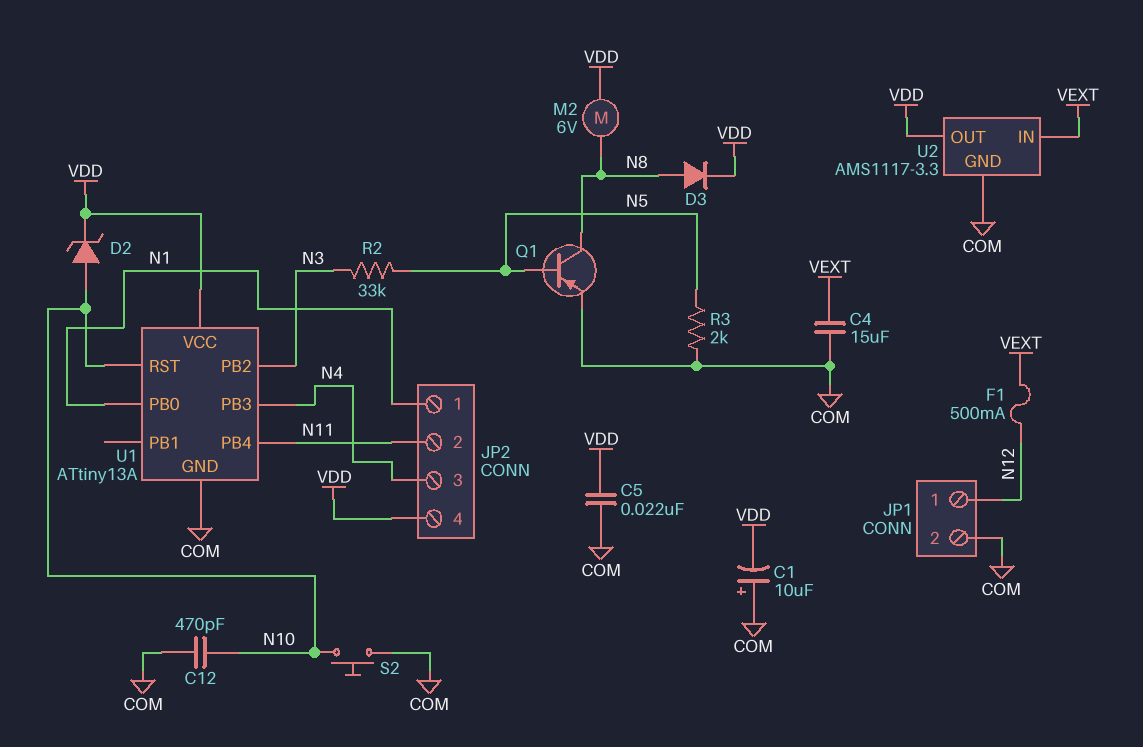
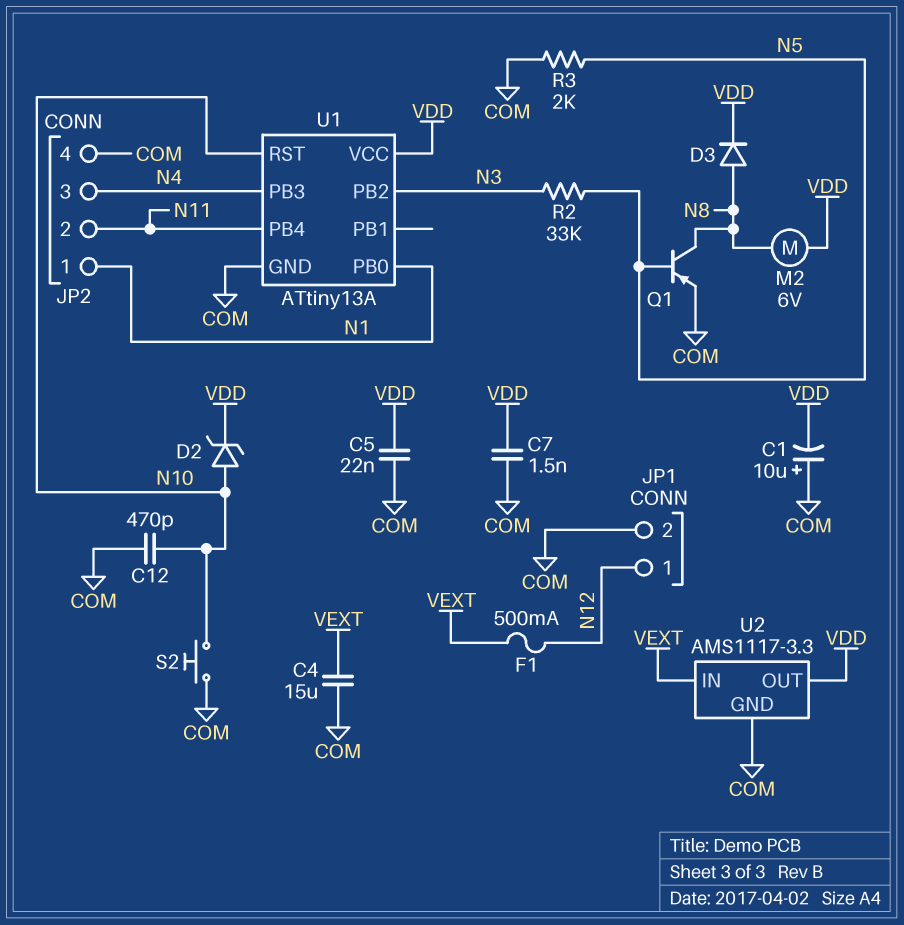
C7: none -> 1.5nF (COM, VDD)
JP2 pin 4: VDD -> COM

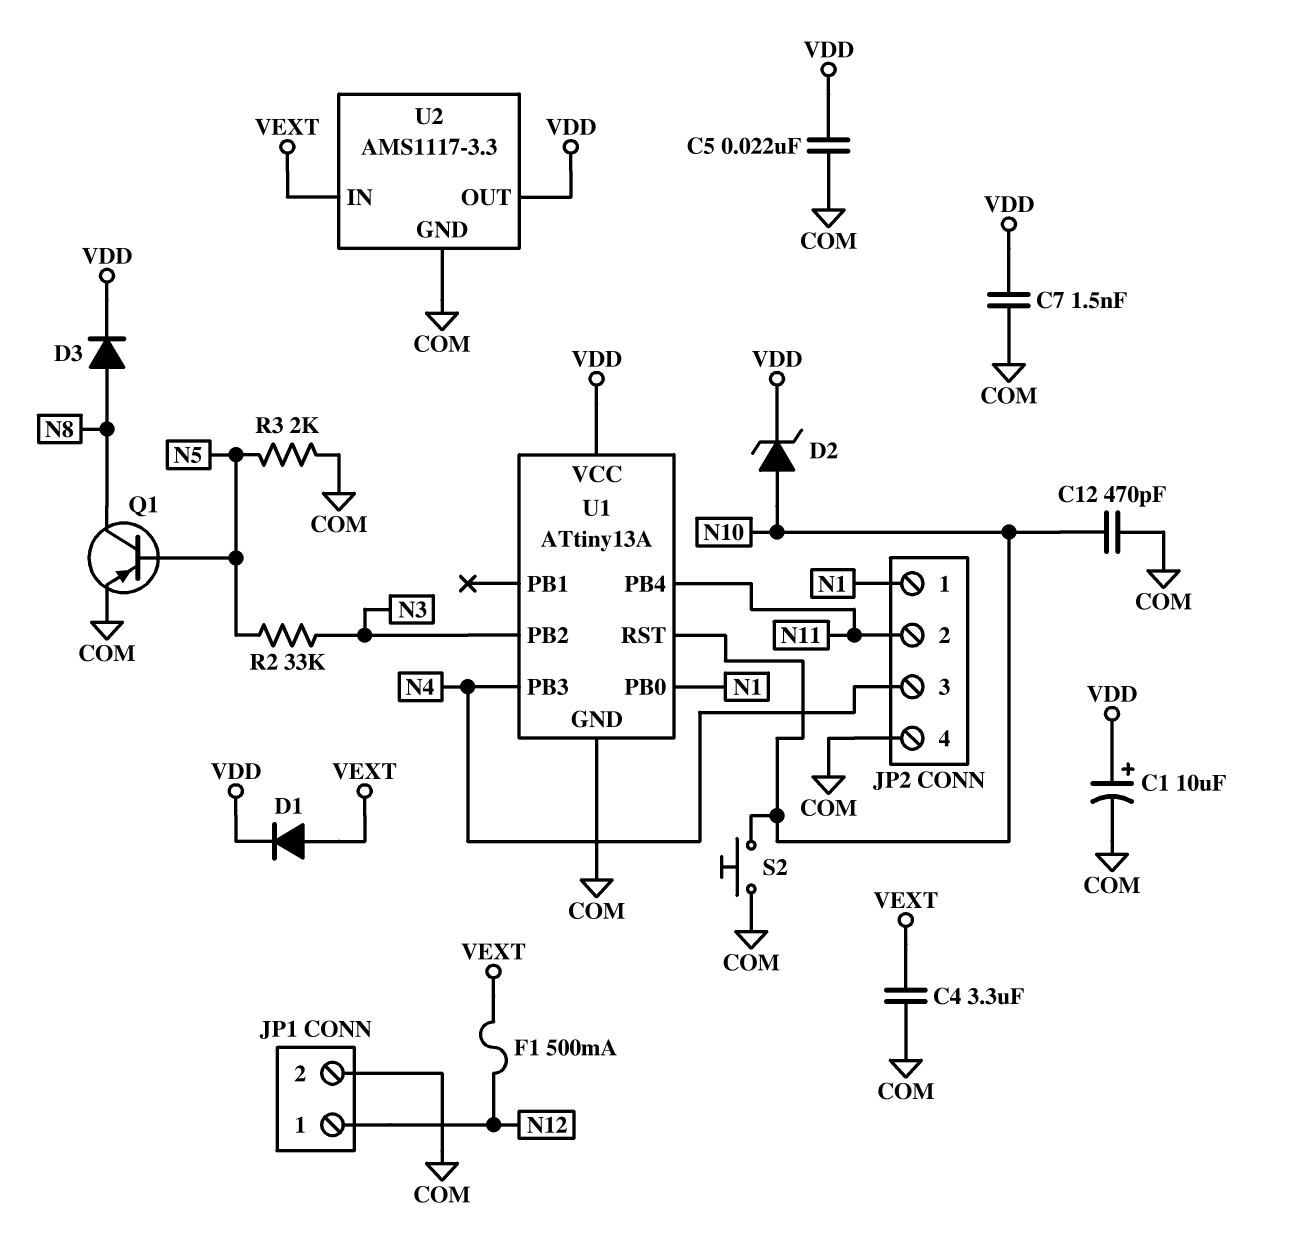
C1: 10uF (plus COM, minus VDD) -> 10uF (plus VDD, minus COM)
C4: 15uF (COM, VEXT) -> 3.3uF (COM, VEXT)
D1: none -> diode (A VEXT, K VDD)
M2: motor 6V (N8, VDD) -> none

